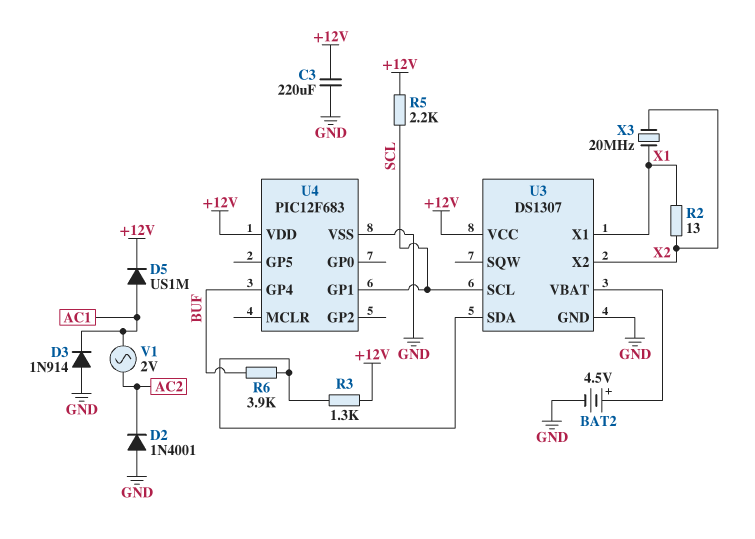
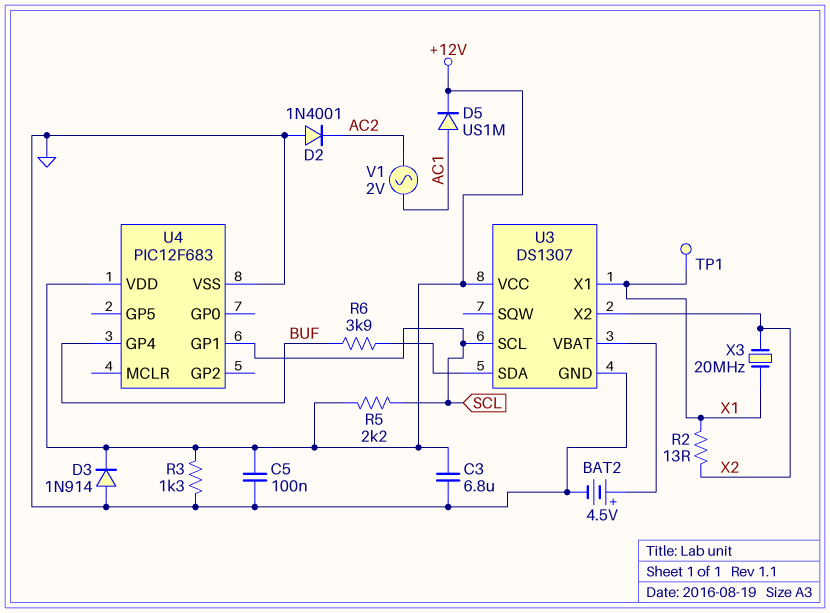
C3: 220uF (+12V, GND) -> 6.8uF (+12V, GND)
C5: none -> 100nF (+12V, GND)
D3: diode 1N914 (A GND, K AC1) -> diode 1N914 (A GND, K +12V)
R3: 1.3k (+12V, U3/SDA) -> 1.3k (+12V, GND)
TP1: none -> test point (X1)

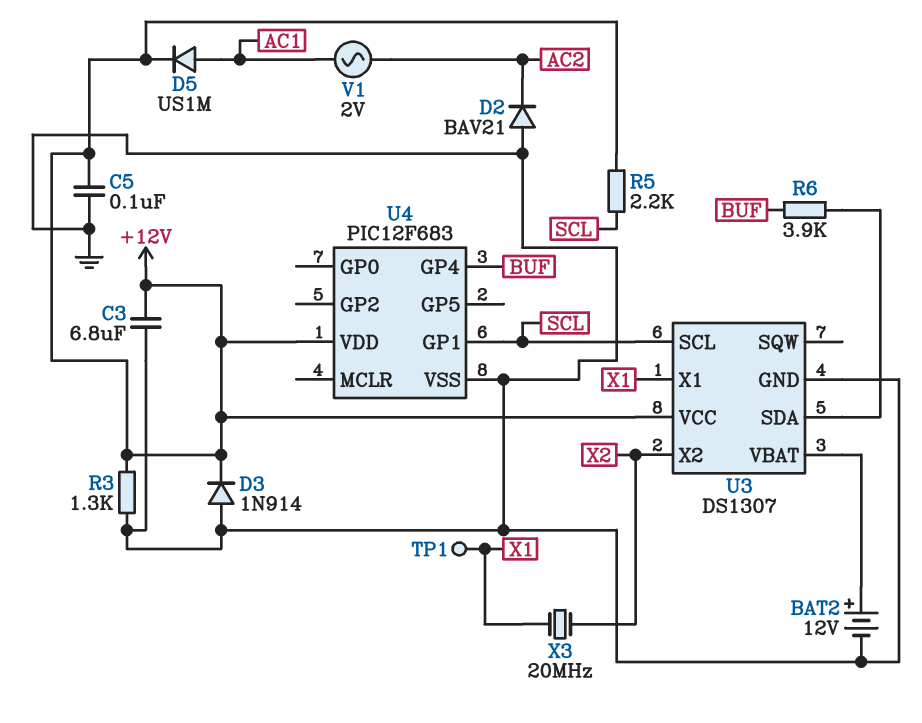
BAT2: 4.5V (plus U3/VBAT, minus GND) -> 12V (plus U3/VBAT, minus GND)
D2: diode 1N4001 (A GND, K AC2) -> diode BAV21 (A GND, K AC2)
R2: 13 (X1, X2) -> none

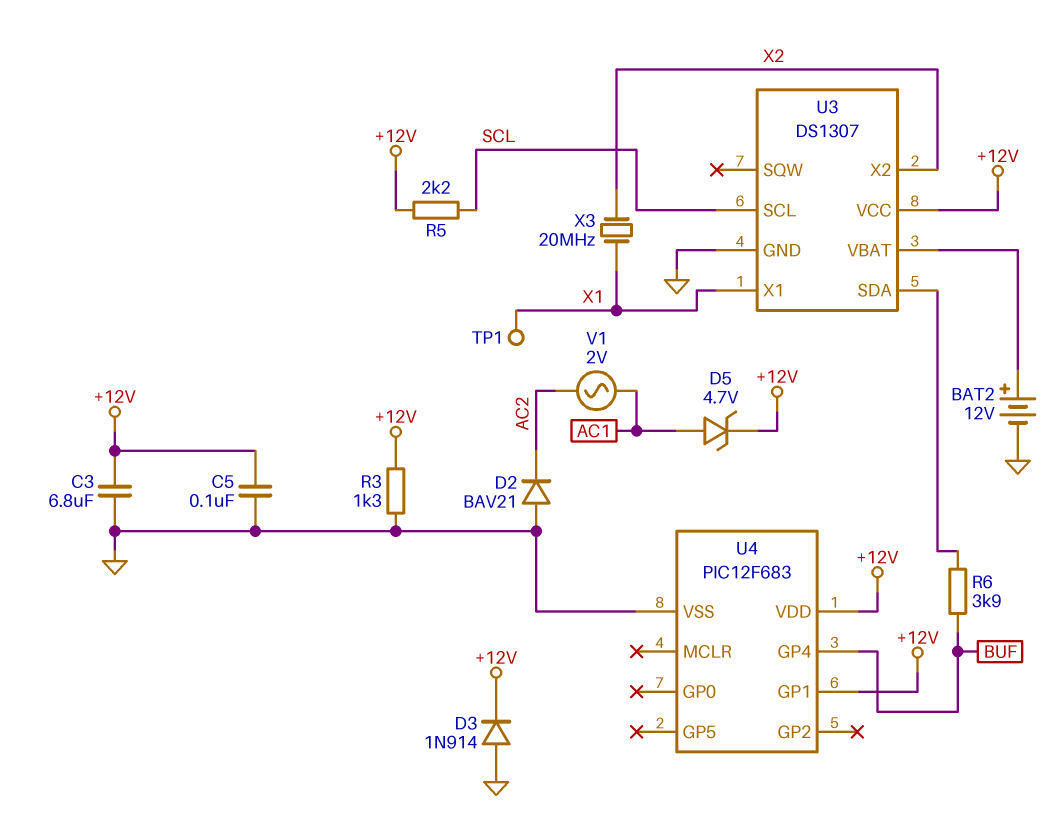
D5: diode US1M (A AC1, K +12V) -> zener 4.7V (A AC1, K +12V)
U4 pin GP1: SCL -> +12V

